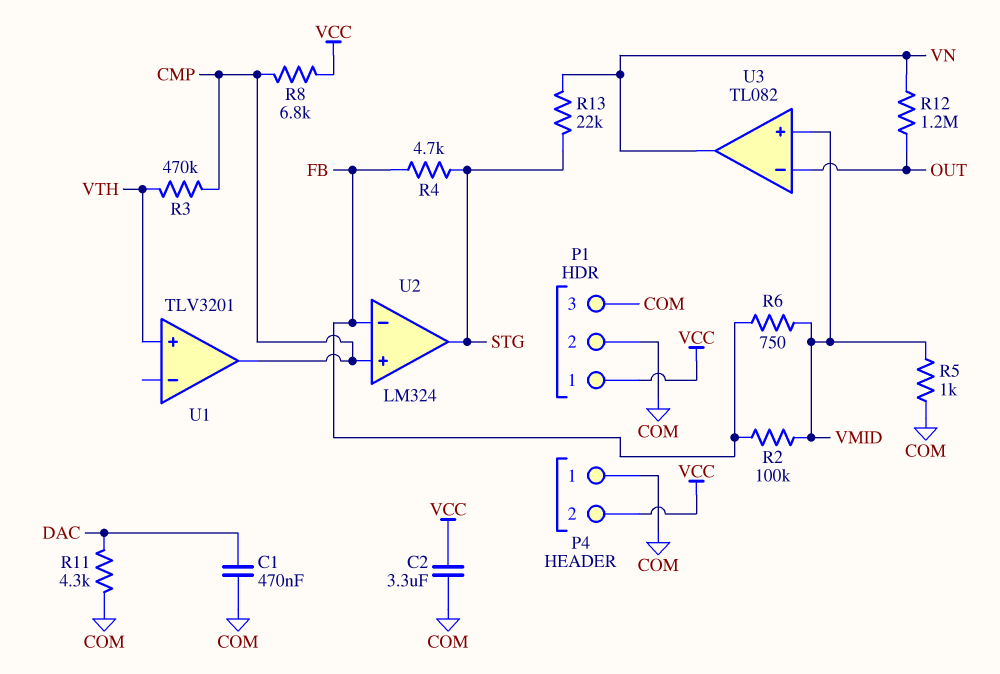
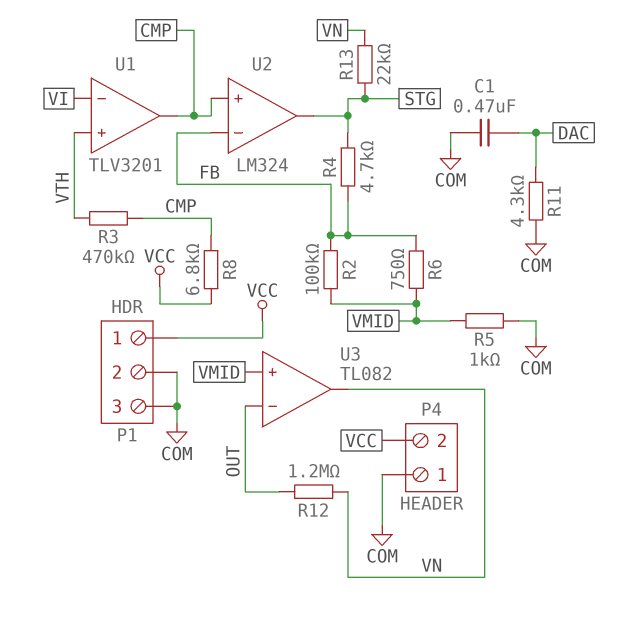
C2: 3.3uF (COM, VCC) -> none
U1 pin in-: none -> VI

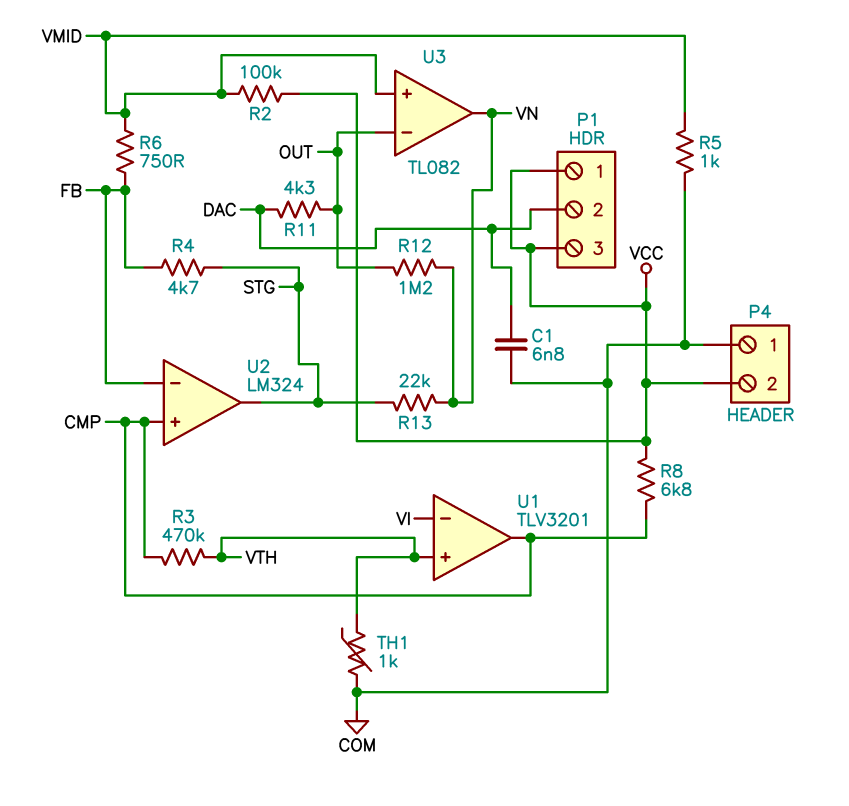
C1: 470nF (COM, DAC) -> 6.8nF (COM, DAC)
P1 pin 2: COM -> DAC
P1 pin 3: COM -> VCC
R2: 100k (FB, VMID) -> 100k (VCC, VMID)
R11: 4.3k (COM, DAC) -> 4.3k (DAC, OUT)
TH1: none -> 1k (COM, VTH)

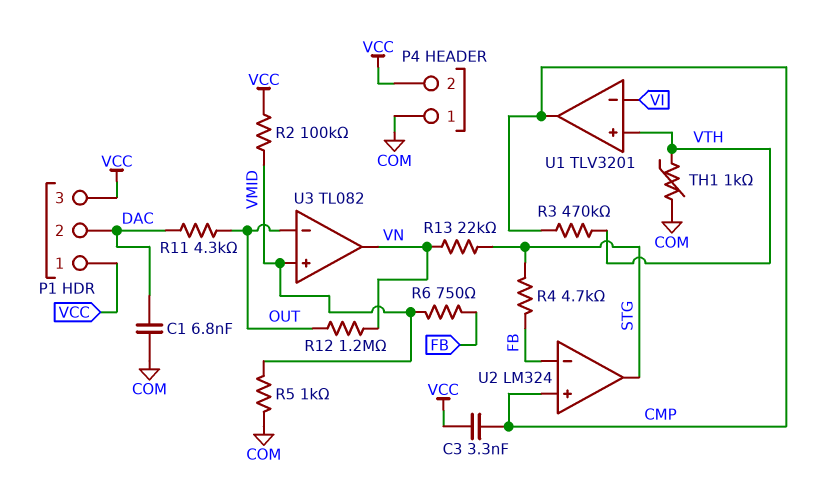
C3: none -> 3.3nF (CMP, VCC)
R8: 6.8k (CMP, VCC) -> none

